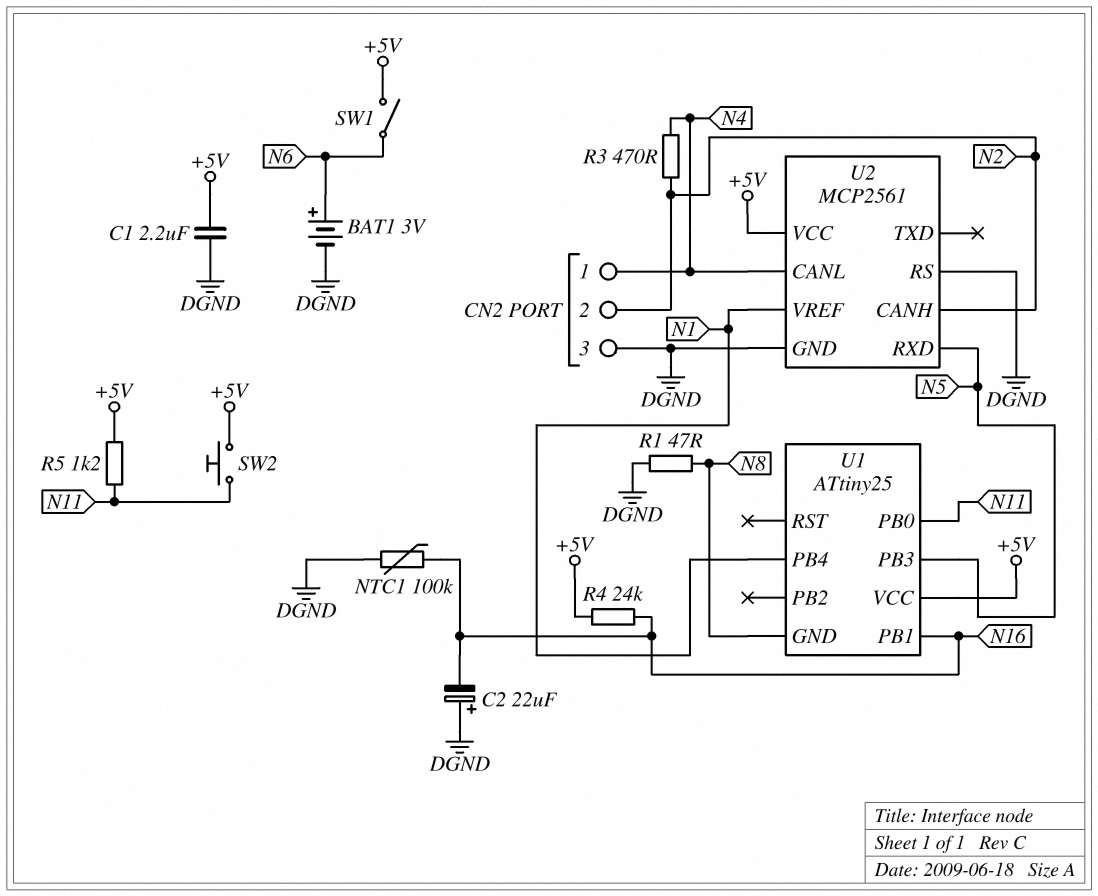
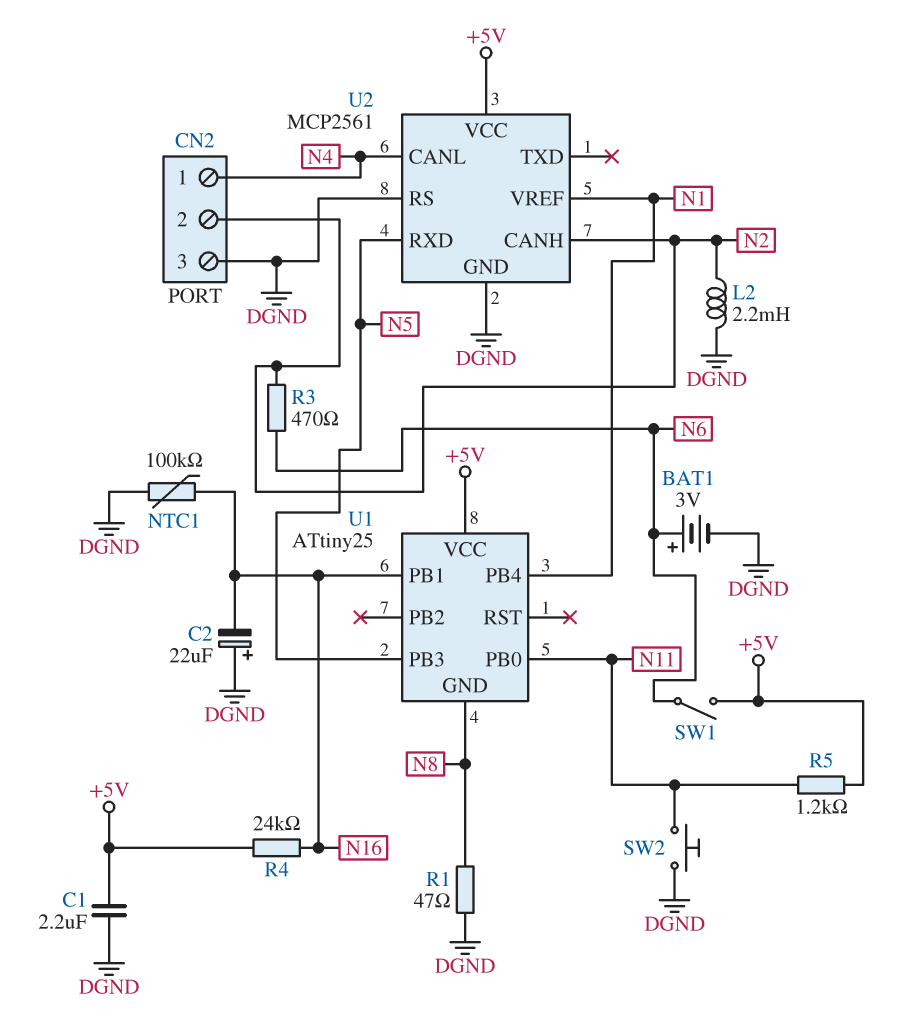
L2: none -> 2.2mH (DGND, N2)
R3: 470 (N2, N4) -> 470 (N2, N6)
SW2: button (+5V, N11) -> button (DGND, N11)

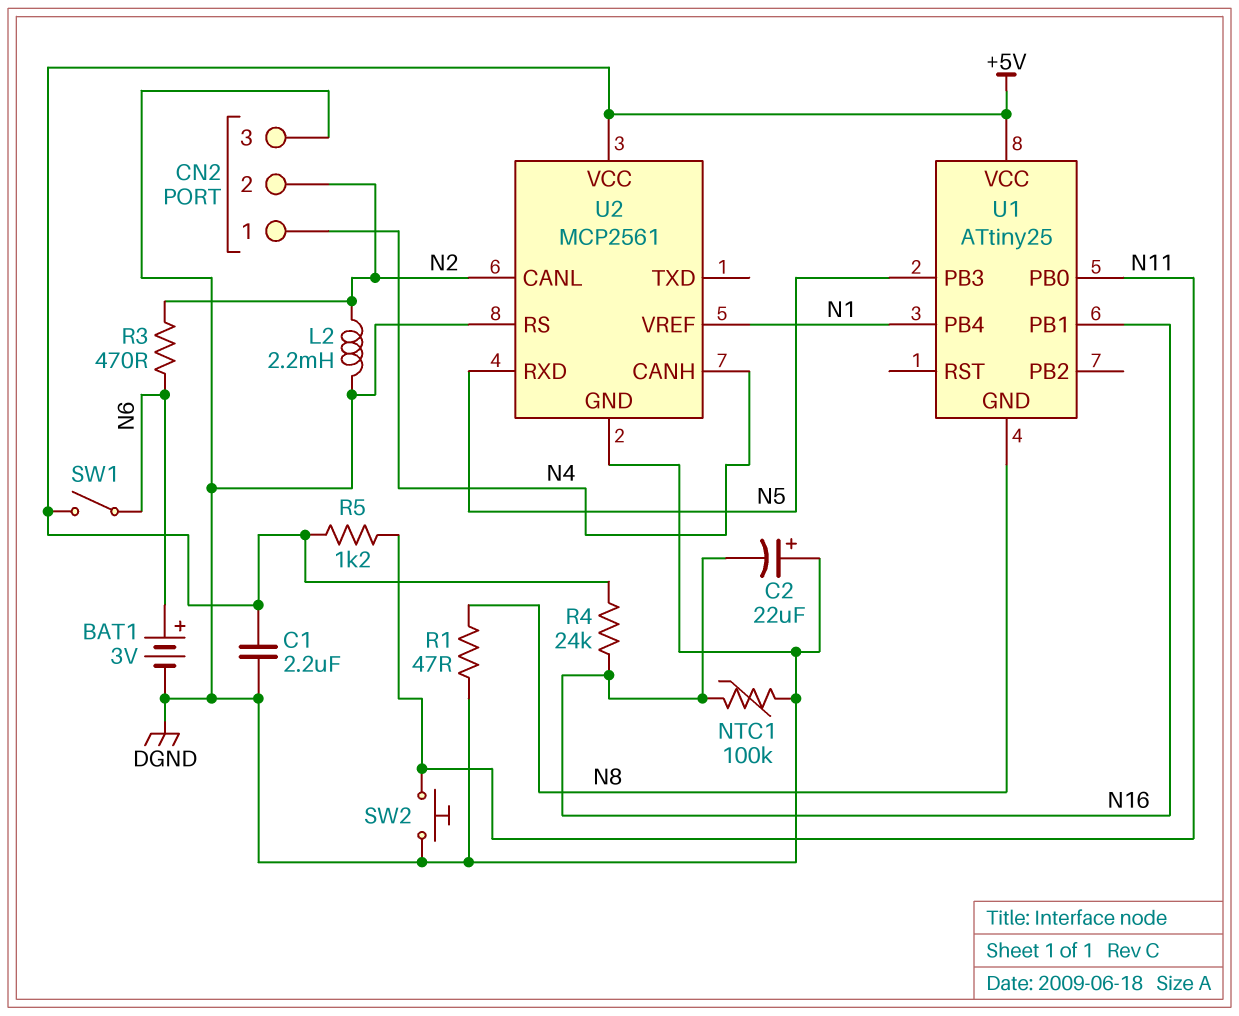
U2 pin CANH: N2 -> N4
U2 pin CANL: N4 -> N2

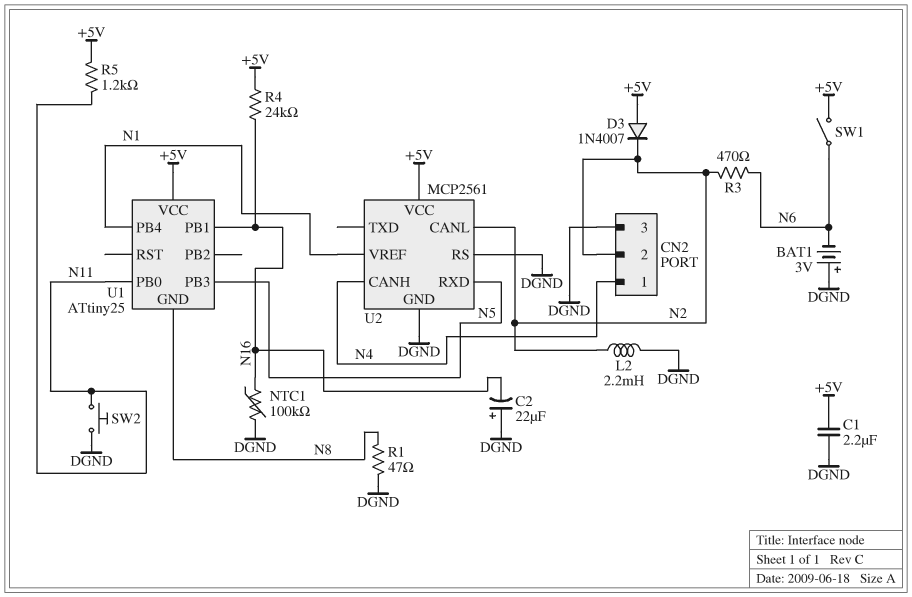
BAT1: 3V (plus N6, minus DGND) -> 3V (plus DGND, minus N6)
D3: none -> diode 1N4007 (A +5V, K N2)

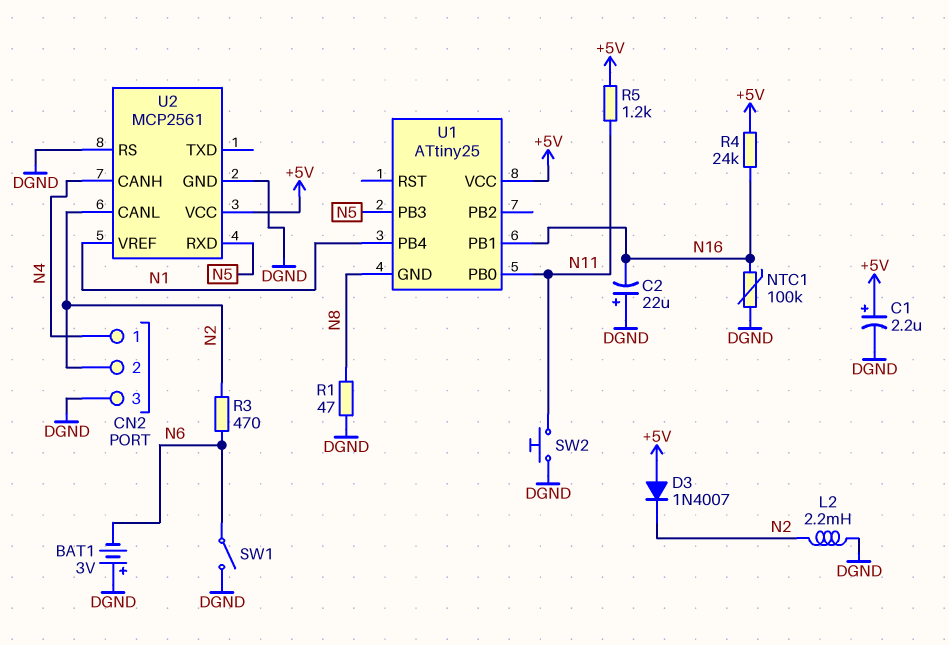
C1: 2.2uF (+5V, DGND) -> 2.2uF (plus +5V, minus DGND)
SW1: switch (+5V, N6) -> switch (DGND, N6)

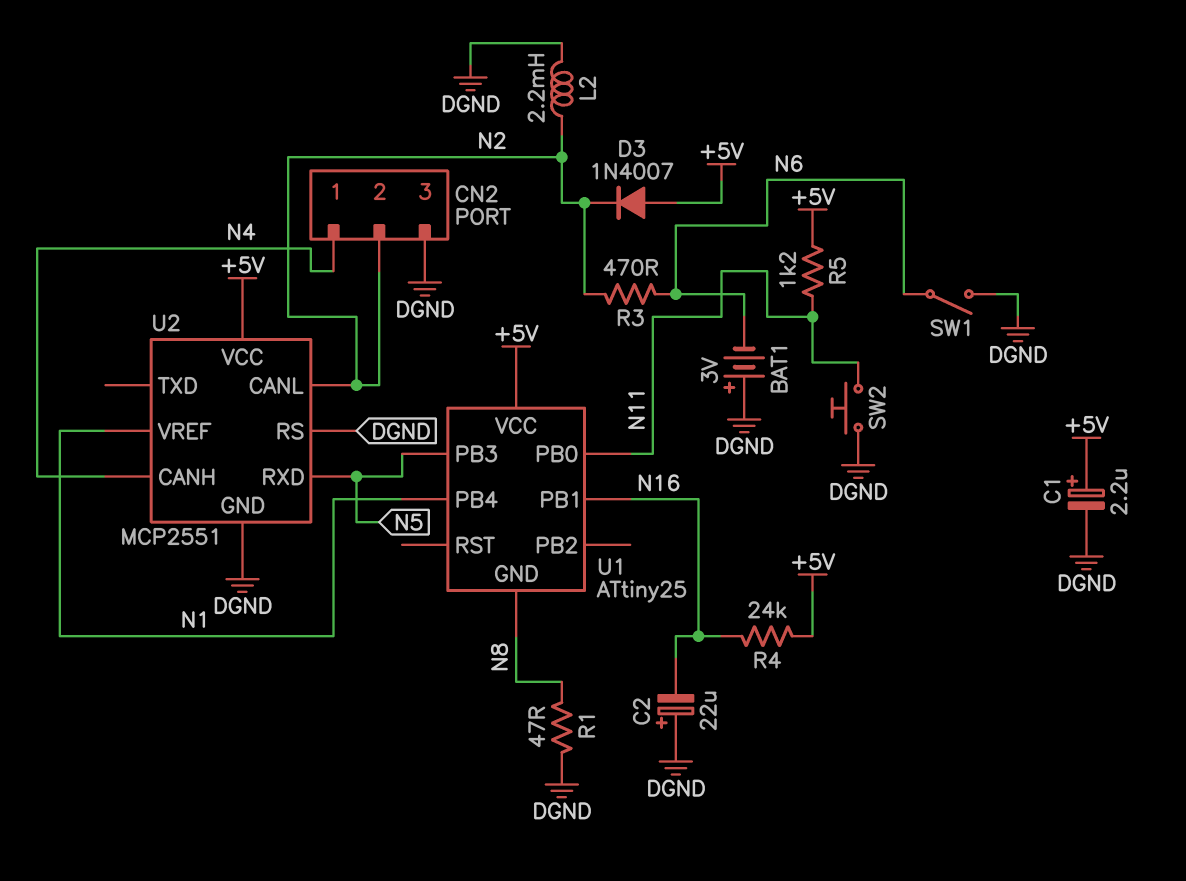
NTC1: 100k (DGND, N16) -> none
U2: MCP2561 -> MCP2551

